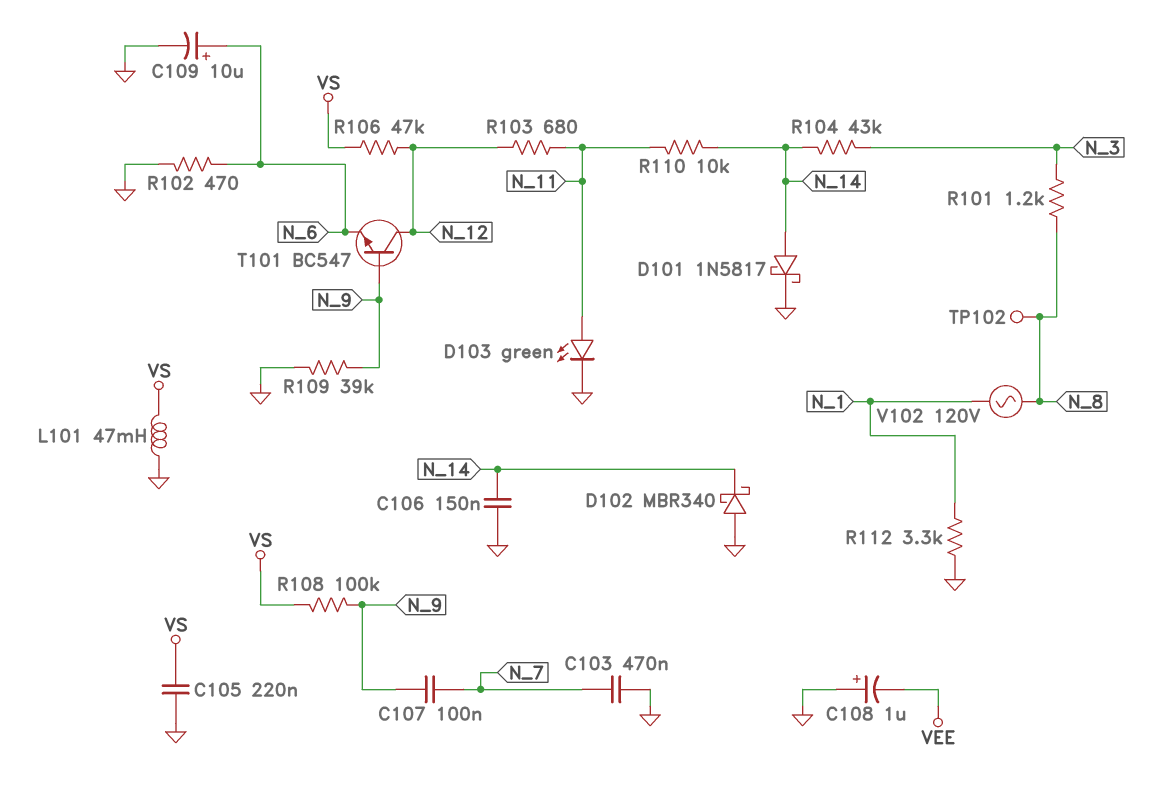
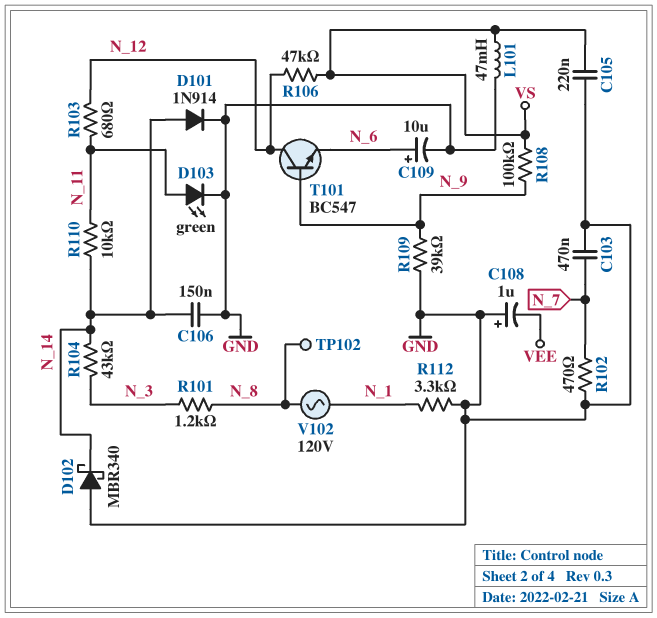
C107: 100nF (N_7, N_9) -> none
D101: schottky 1N5817 (A N_14, K GND) -> diode 1N914 (A N_14, K GND)
R102: 470 (GND, N_6) -> 470 (GND, N_7)

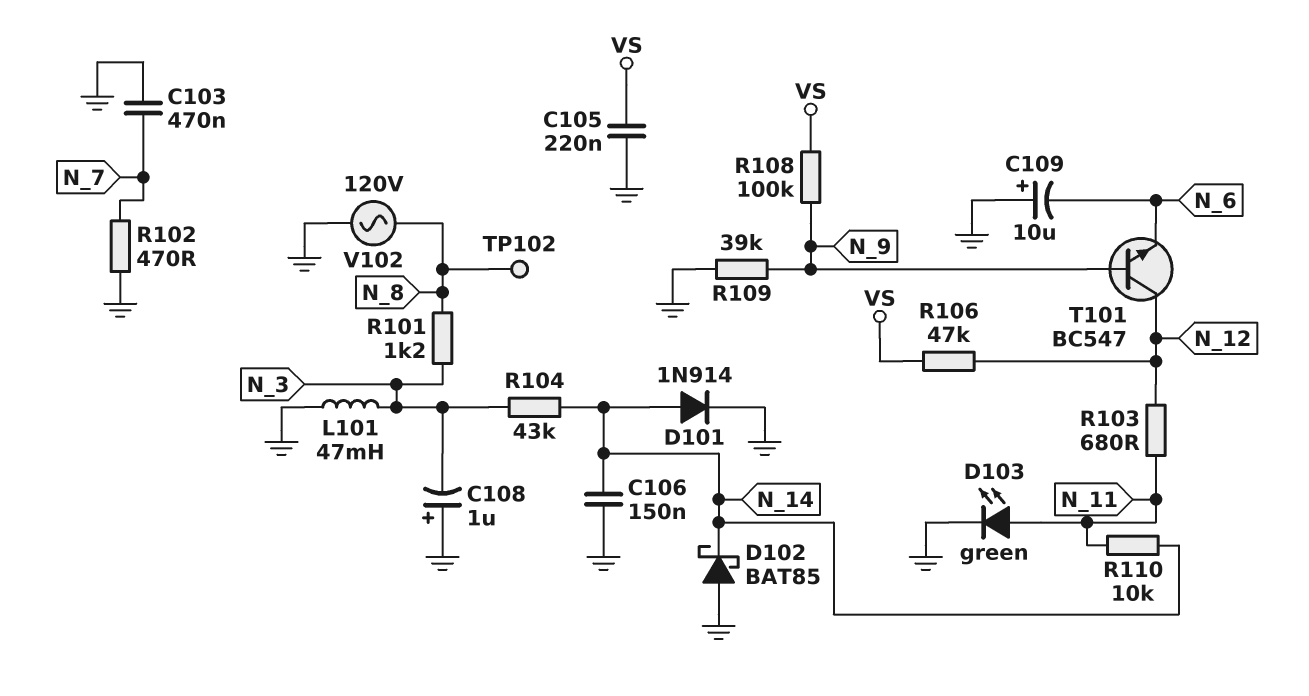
C108: 1uF (plus GND, minus VEE) -> 1uF (plus GND, minus N_3)
C109: 10uF (plus N_6, minus GND) -> 10uF (plus GND, minus N_6)
D102: schottky MBR340 (A GND, K N_14) -> schottky BAT85 (A GND, K N_14)
L101: 47mH (GND, VS) -> 47mH (GND, N_3)
R112: 3.3k (GND, N_1) -> none
V102: AC 120V (N_1, N_8) -> AC 120V (GND, N_8)

